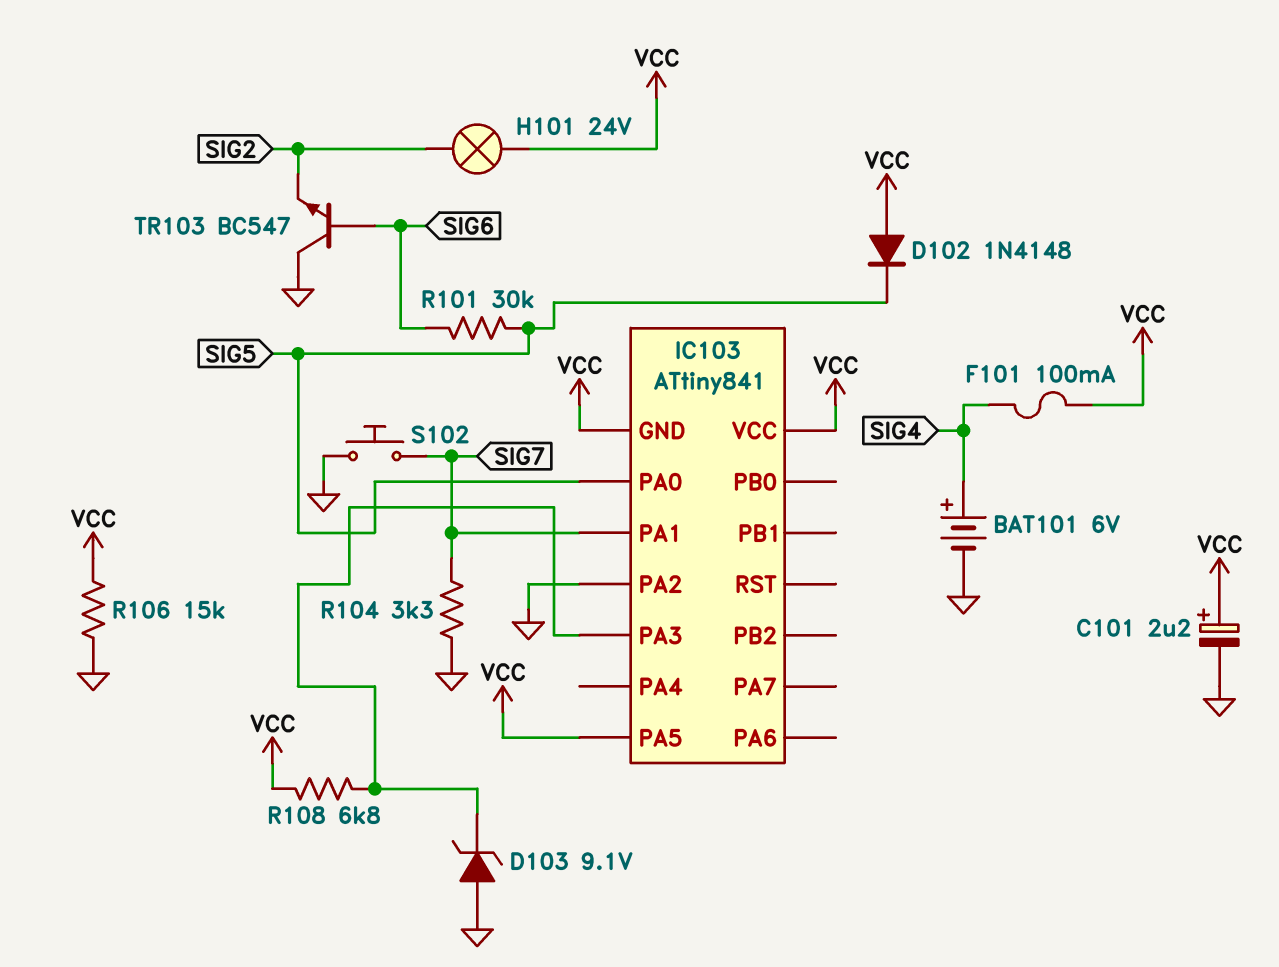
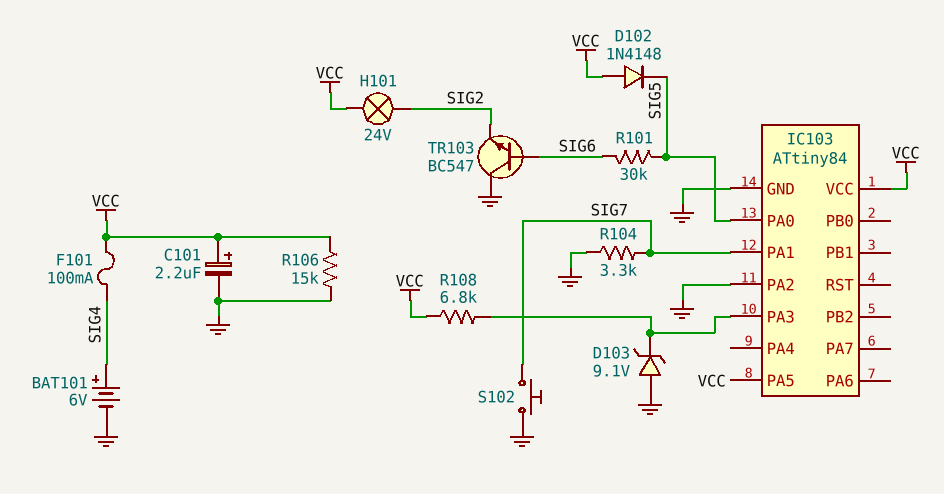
IC103: ATtiny841 -> ATtiny84
IC103 pin GND: VCC -> GND

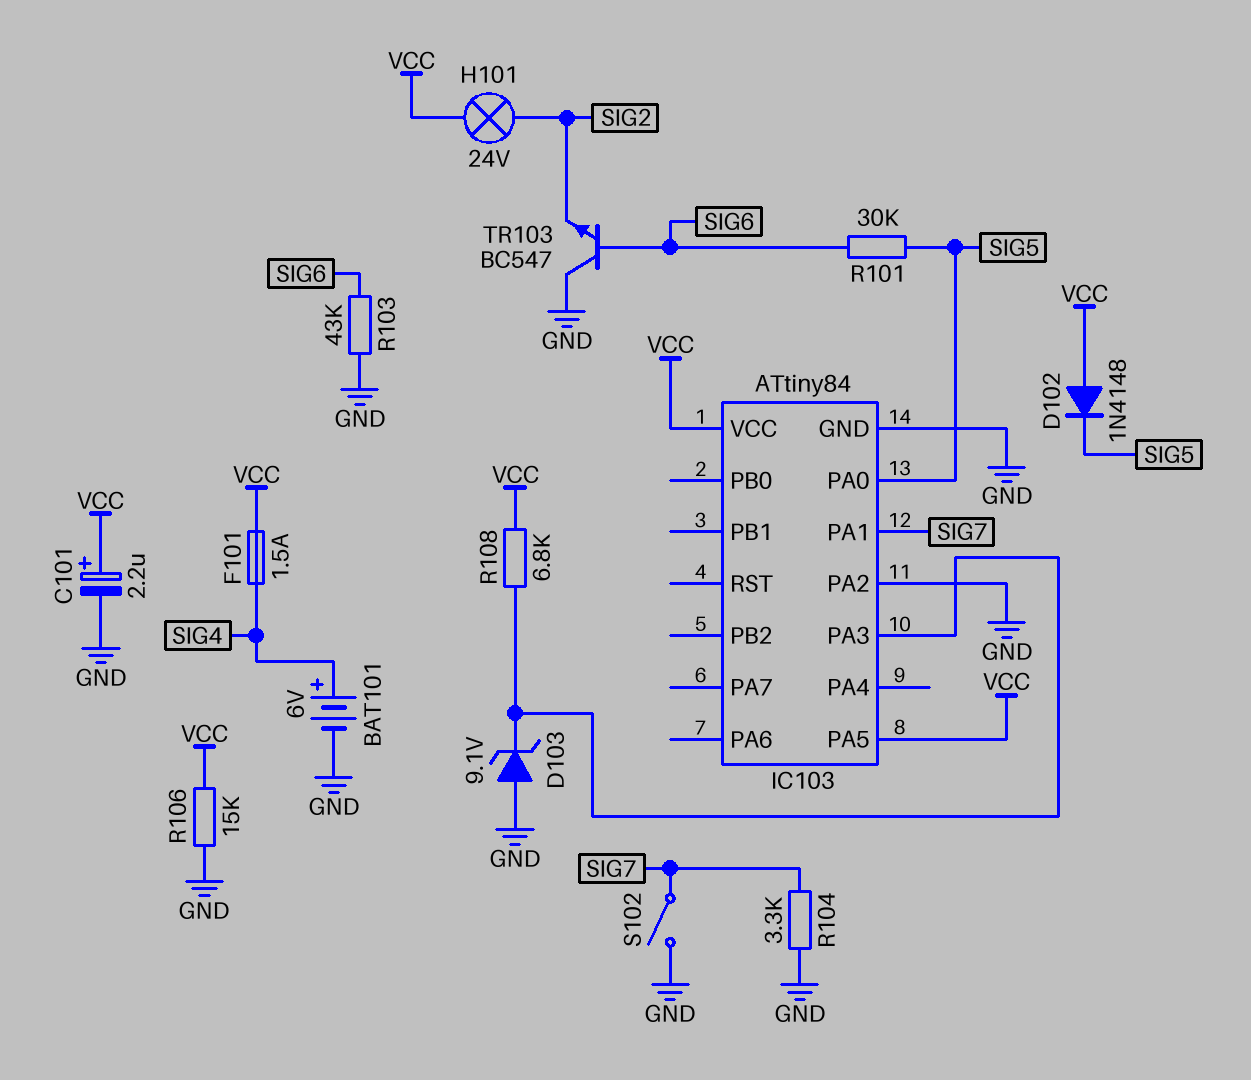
F101: 100mA (SIG4, VCC) -> 1.5A (SIG4, VCC)
R103: none -> 43k (GND, SIG6)
S102: button (GND, SIG7) -> switch (GND, SIG7)

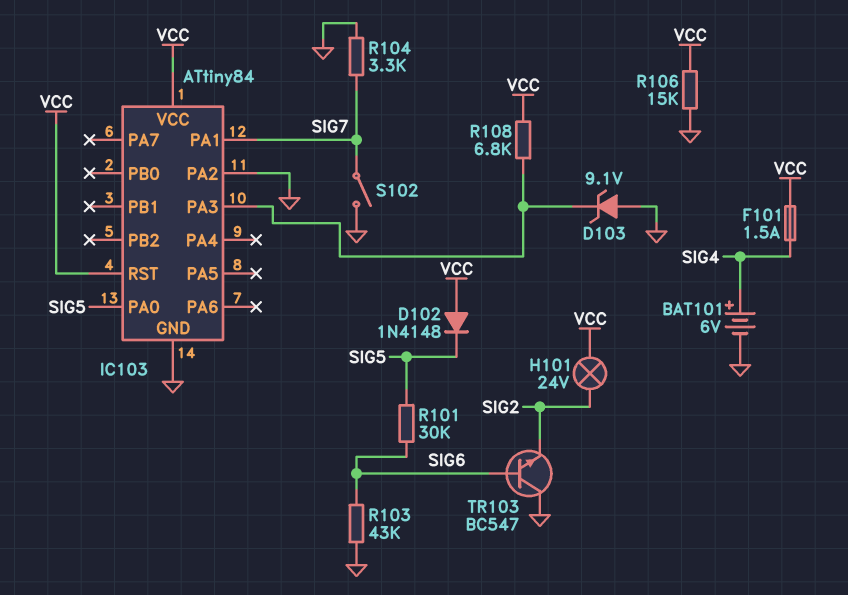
C101: 2.2uF (plus VCC, minus GND) -> none
IC103 pin PA5: VCC -> none
IC103 pin RST: none -> VCC

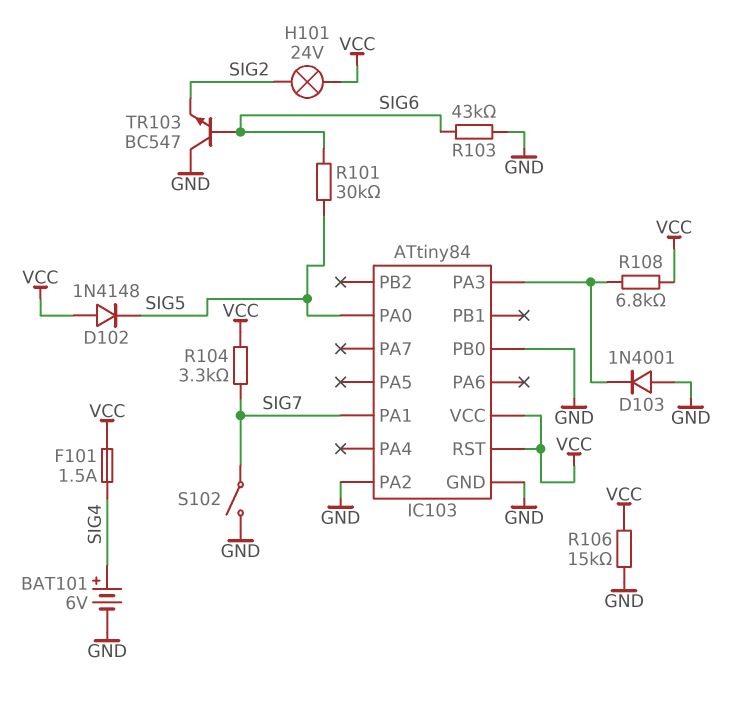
D103: zener 9.1V (A GND, K IC103/PA3) -> diode 1N4001 (A GND, K IC103/PA3)
IC103 pin PB0: none -> GND
R104: 3.3k (GND, SIG7) -> 3.3k (SIG7, VCC)

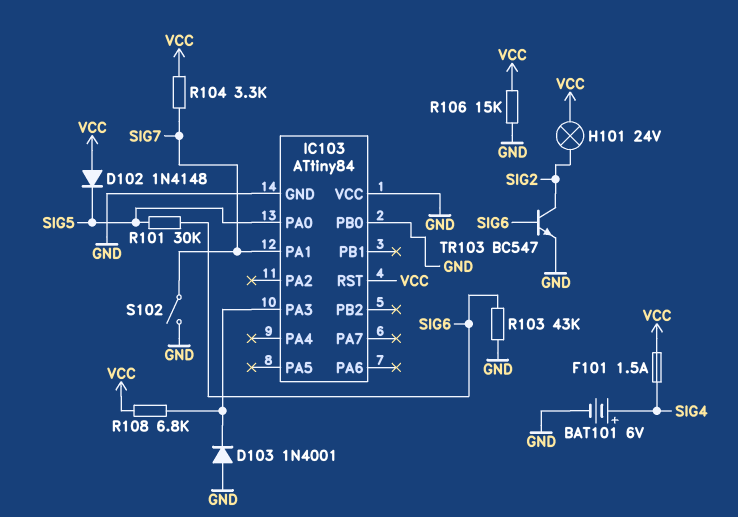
IC103 pin PA2: GND -> none
IC103 pin VCC: VCC -> GND
TR103: NPN BC547 (B SIG6, C GND, E SIG2) -> NPN BC547 (B SIG6, C SIG2, E GND)

